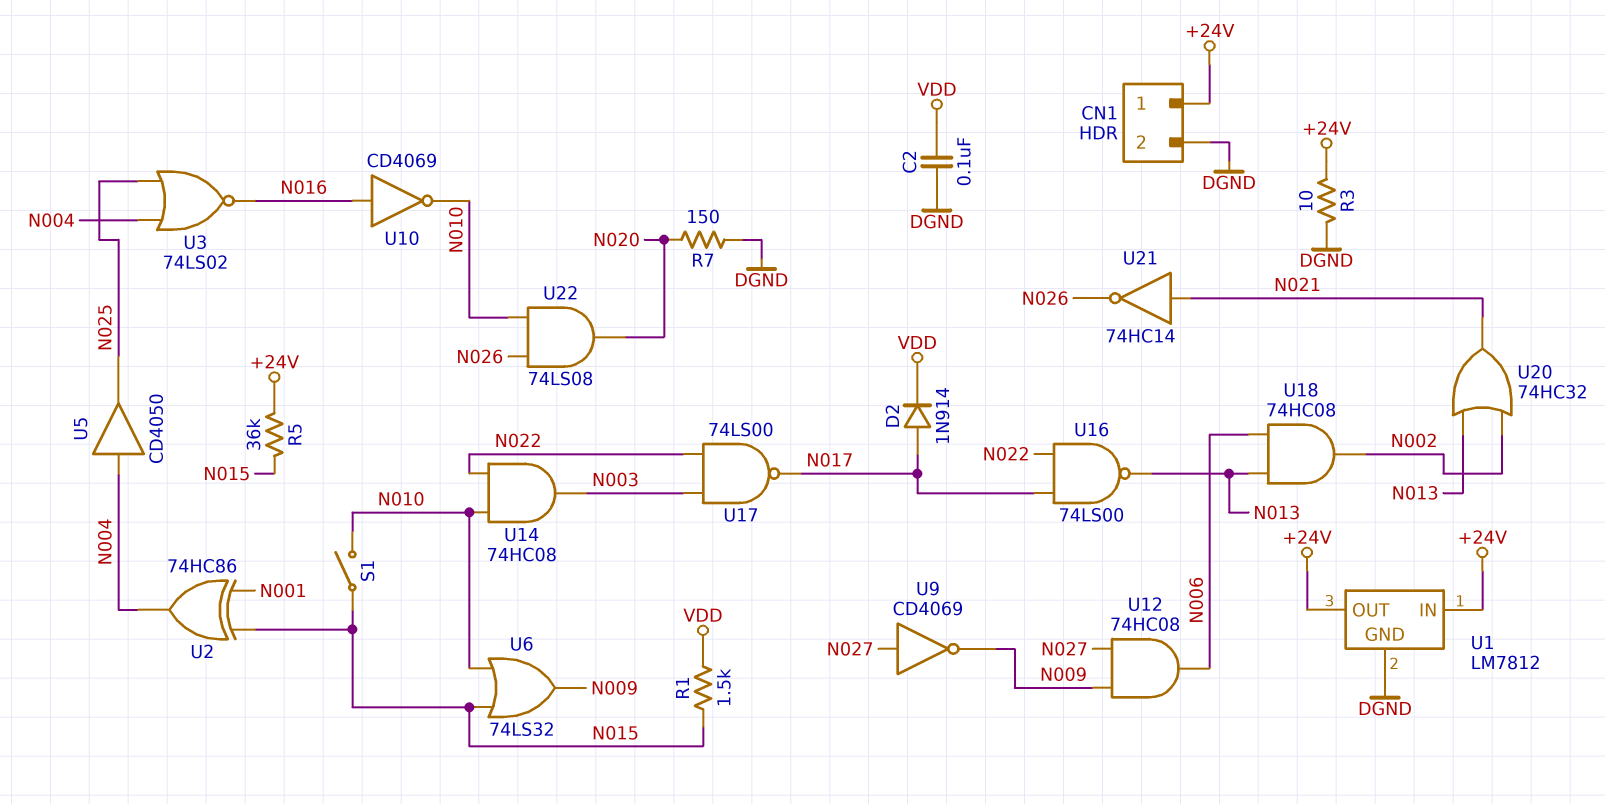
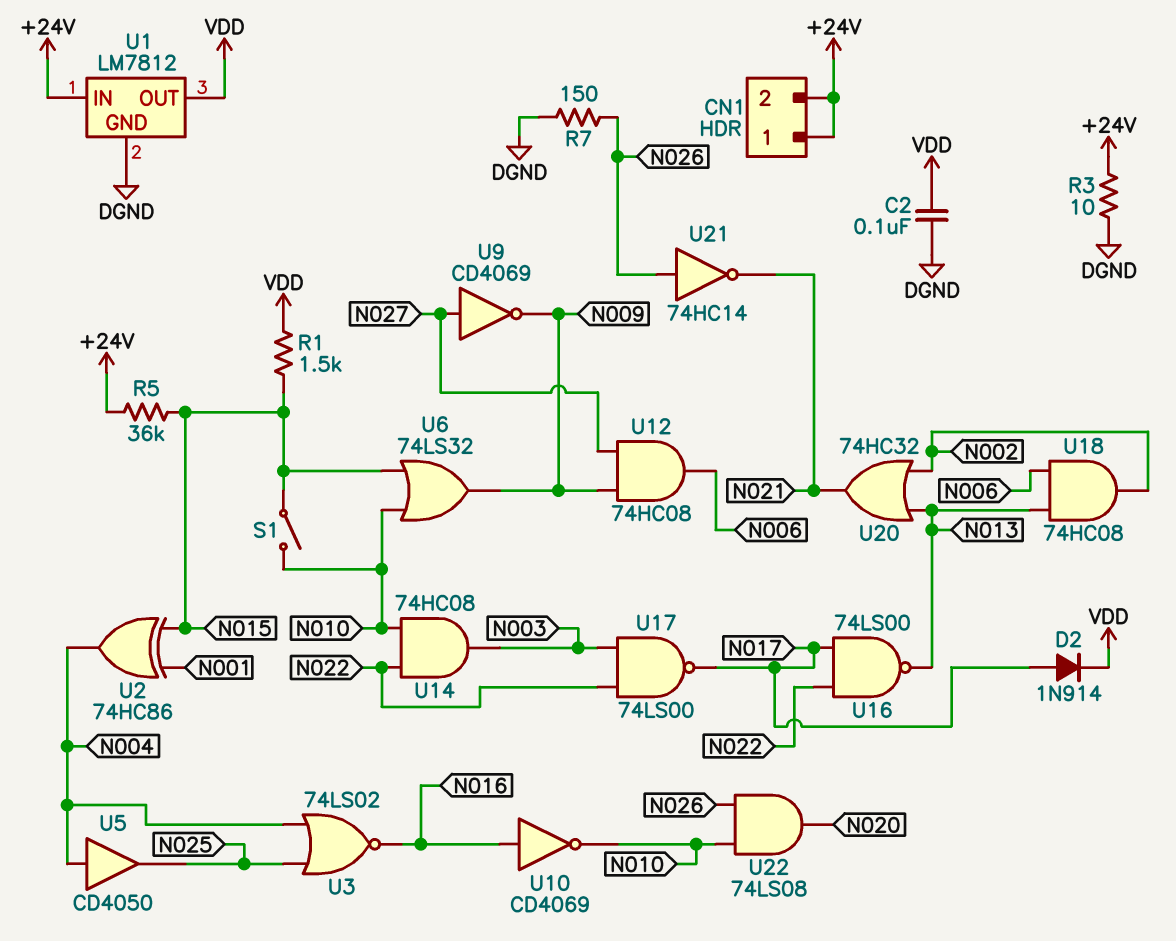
CN1 pin 2: DGND -> +24V
R7: 150 (DGND, N020) -> 150 (DGND, N026)
U1 pin OUT: +24V -> VDD
U21: NOT 74HC14 (in N021, out N026) -> NOT 74HC14 (in N026, out N021)

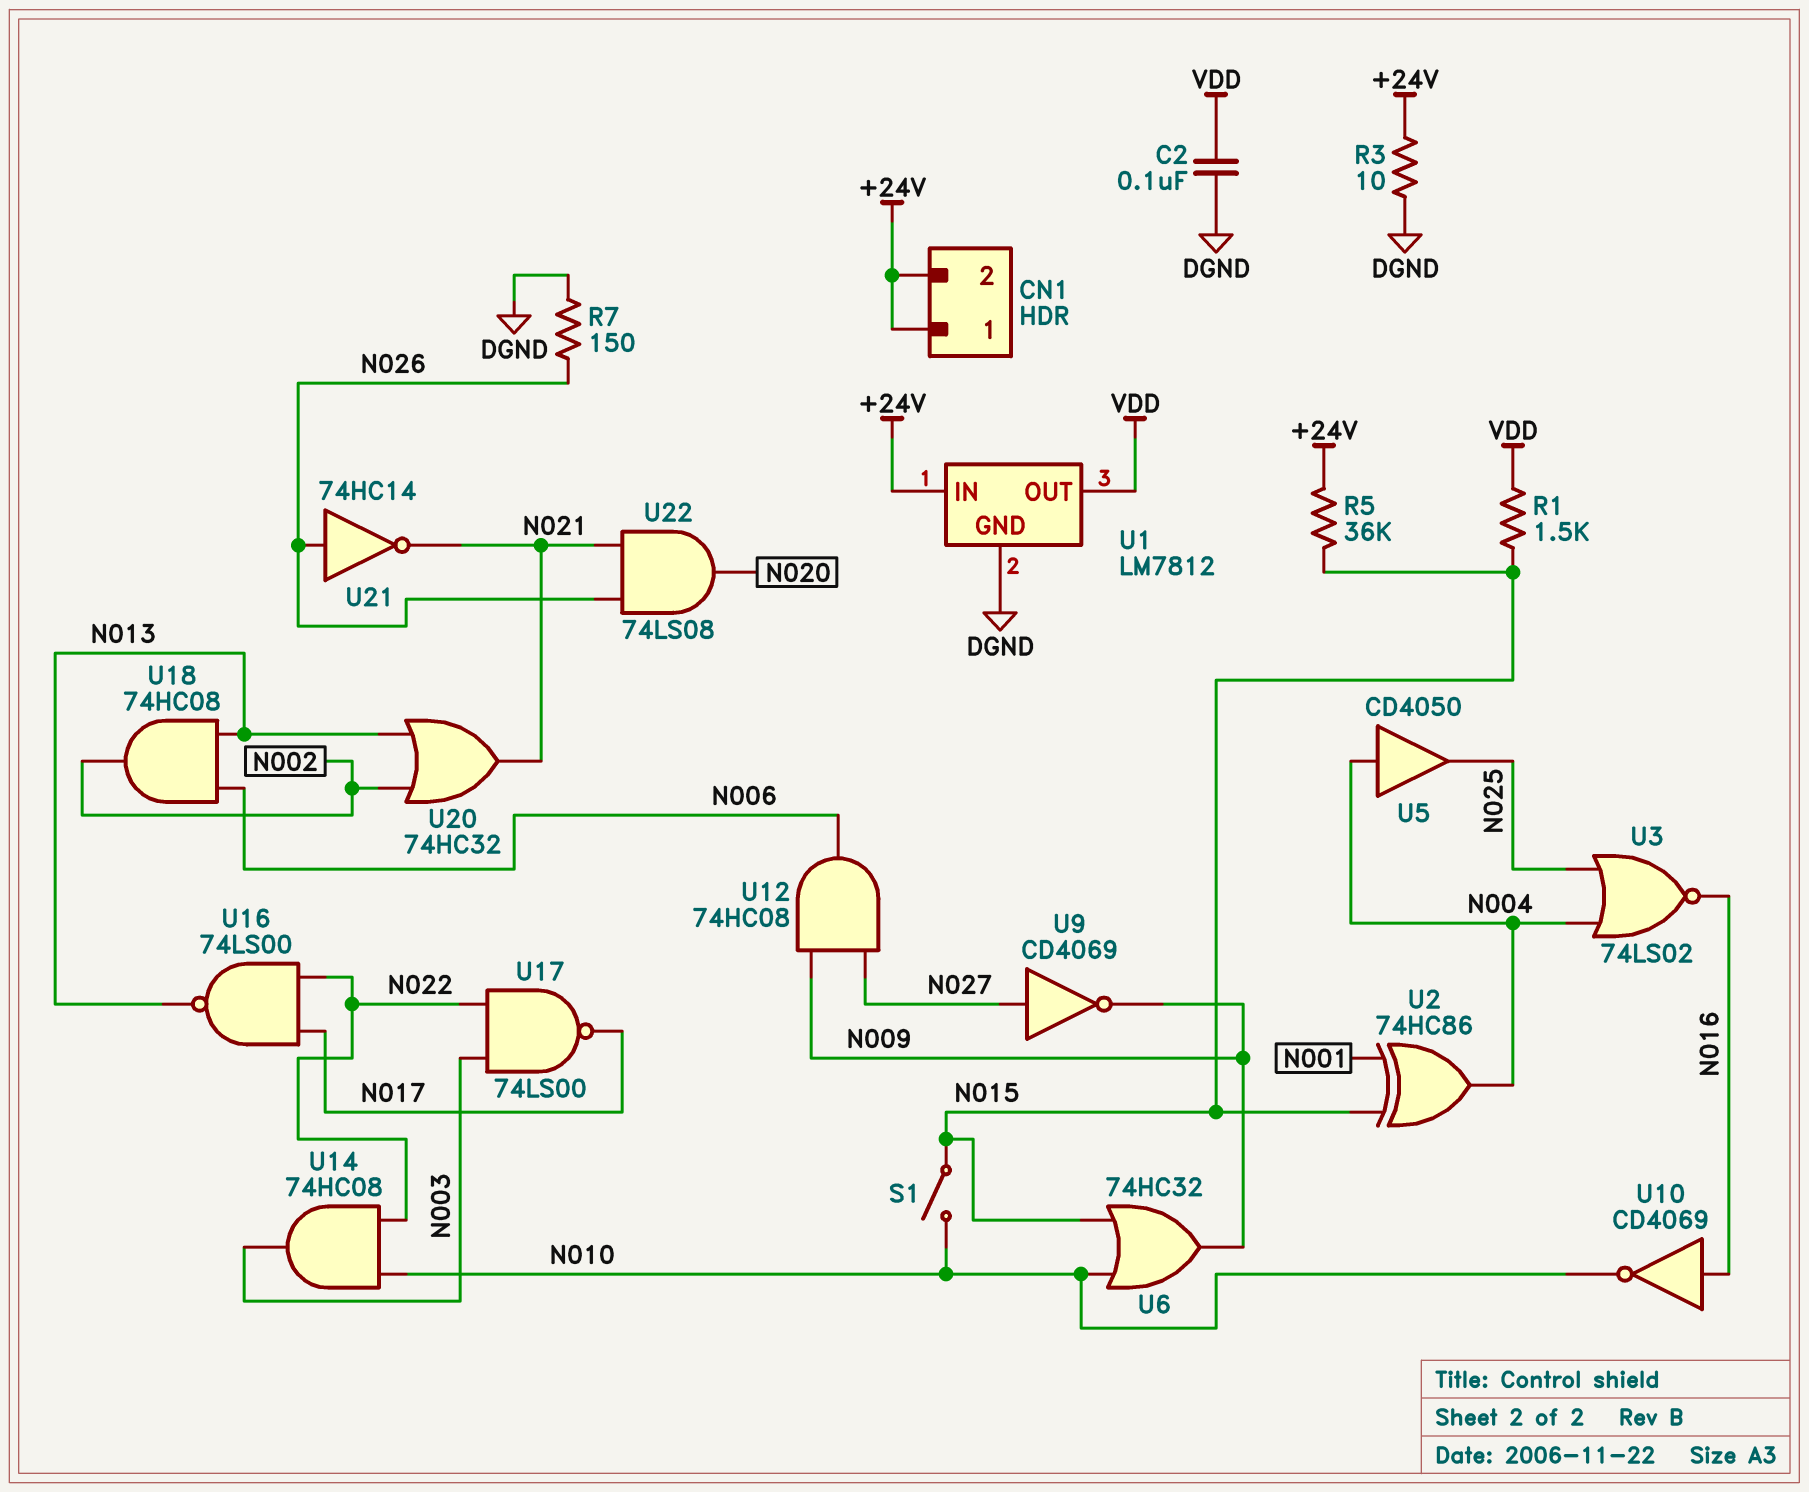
D2: diode 1N914 (A N017, K VDD) -> none
U6: OR 74LS32 (in N010, in N015, out N009) -> OR 74HC32 (in N010, in N015, out N009)
U22: AND 74LS08 (in N010, in N026, out N020) -> AND 74LS08 (in N021, in N026, out N020)

